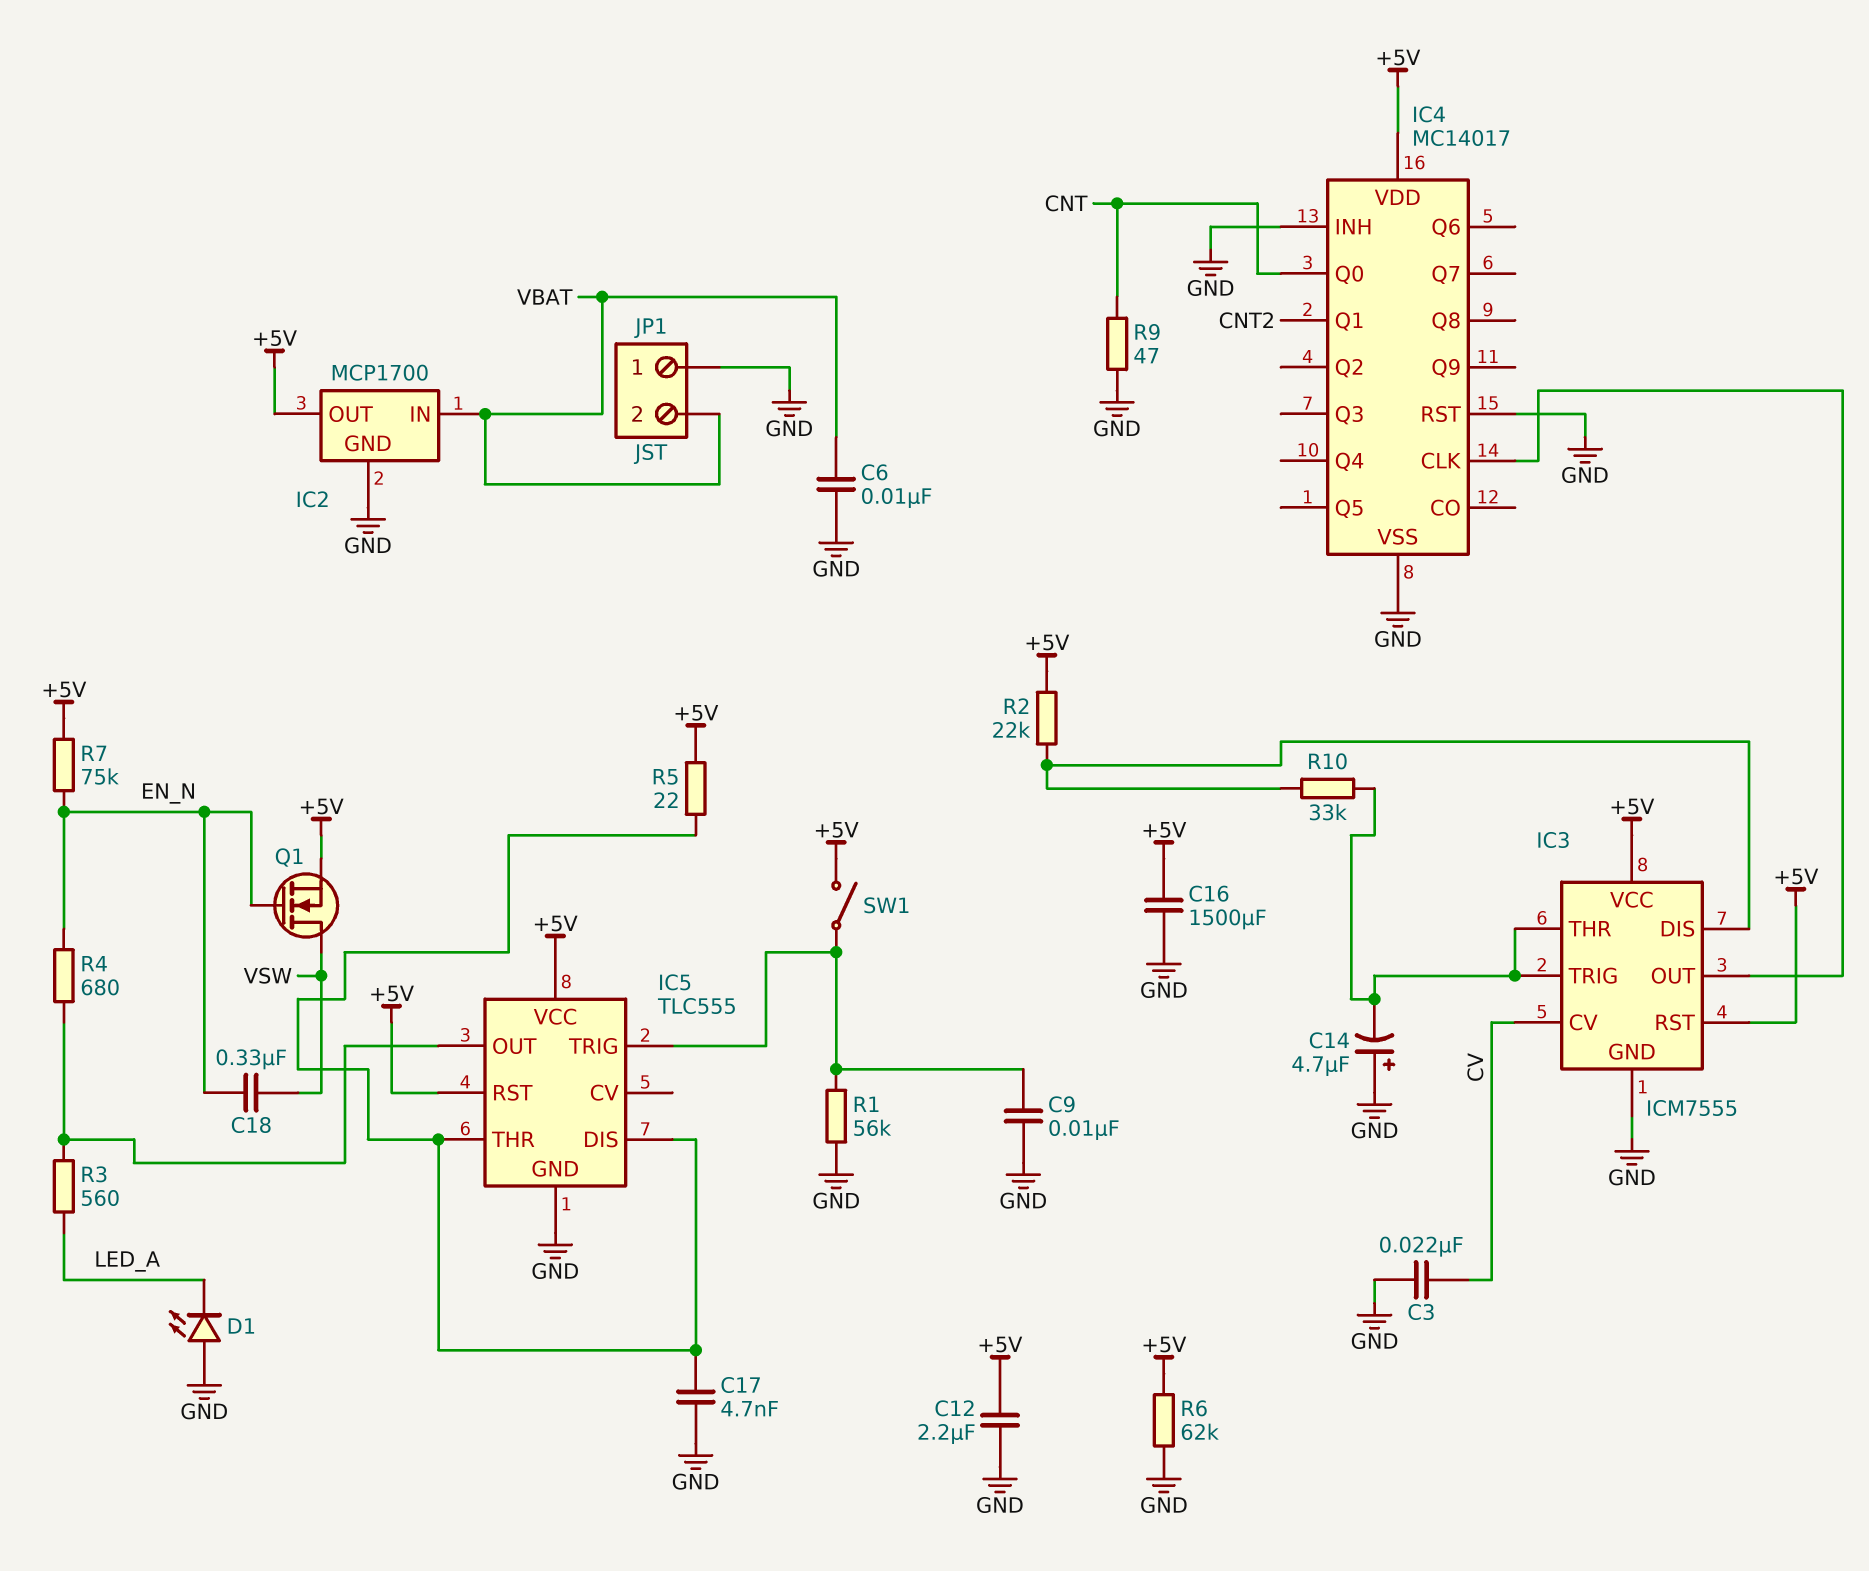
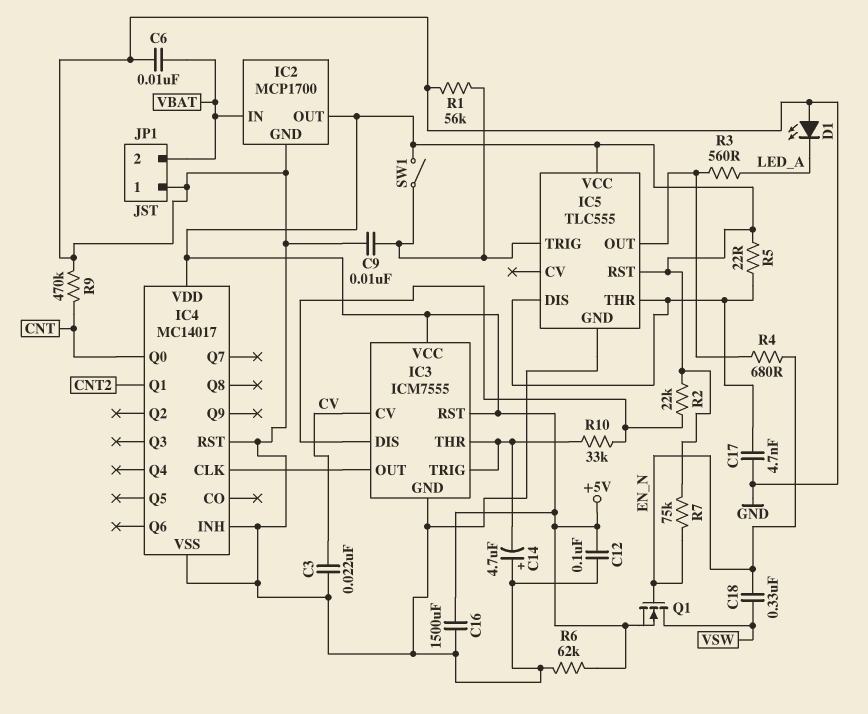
C12: 2.2uF (+5V, GND) -> 100nF (+5V, GND)
R9: 47 (CNT, GND) -> 470k (CNT, GND)

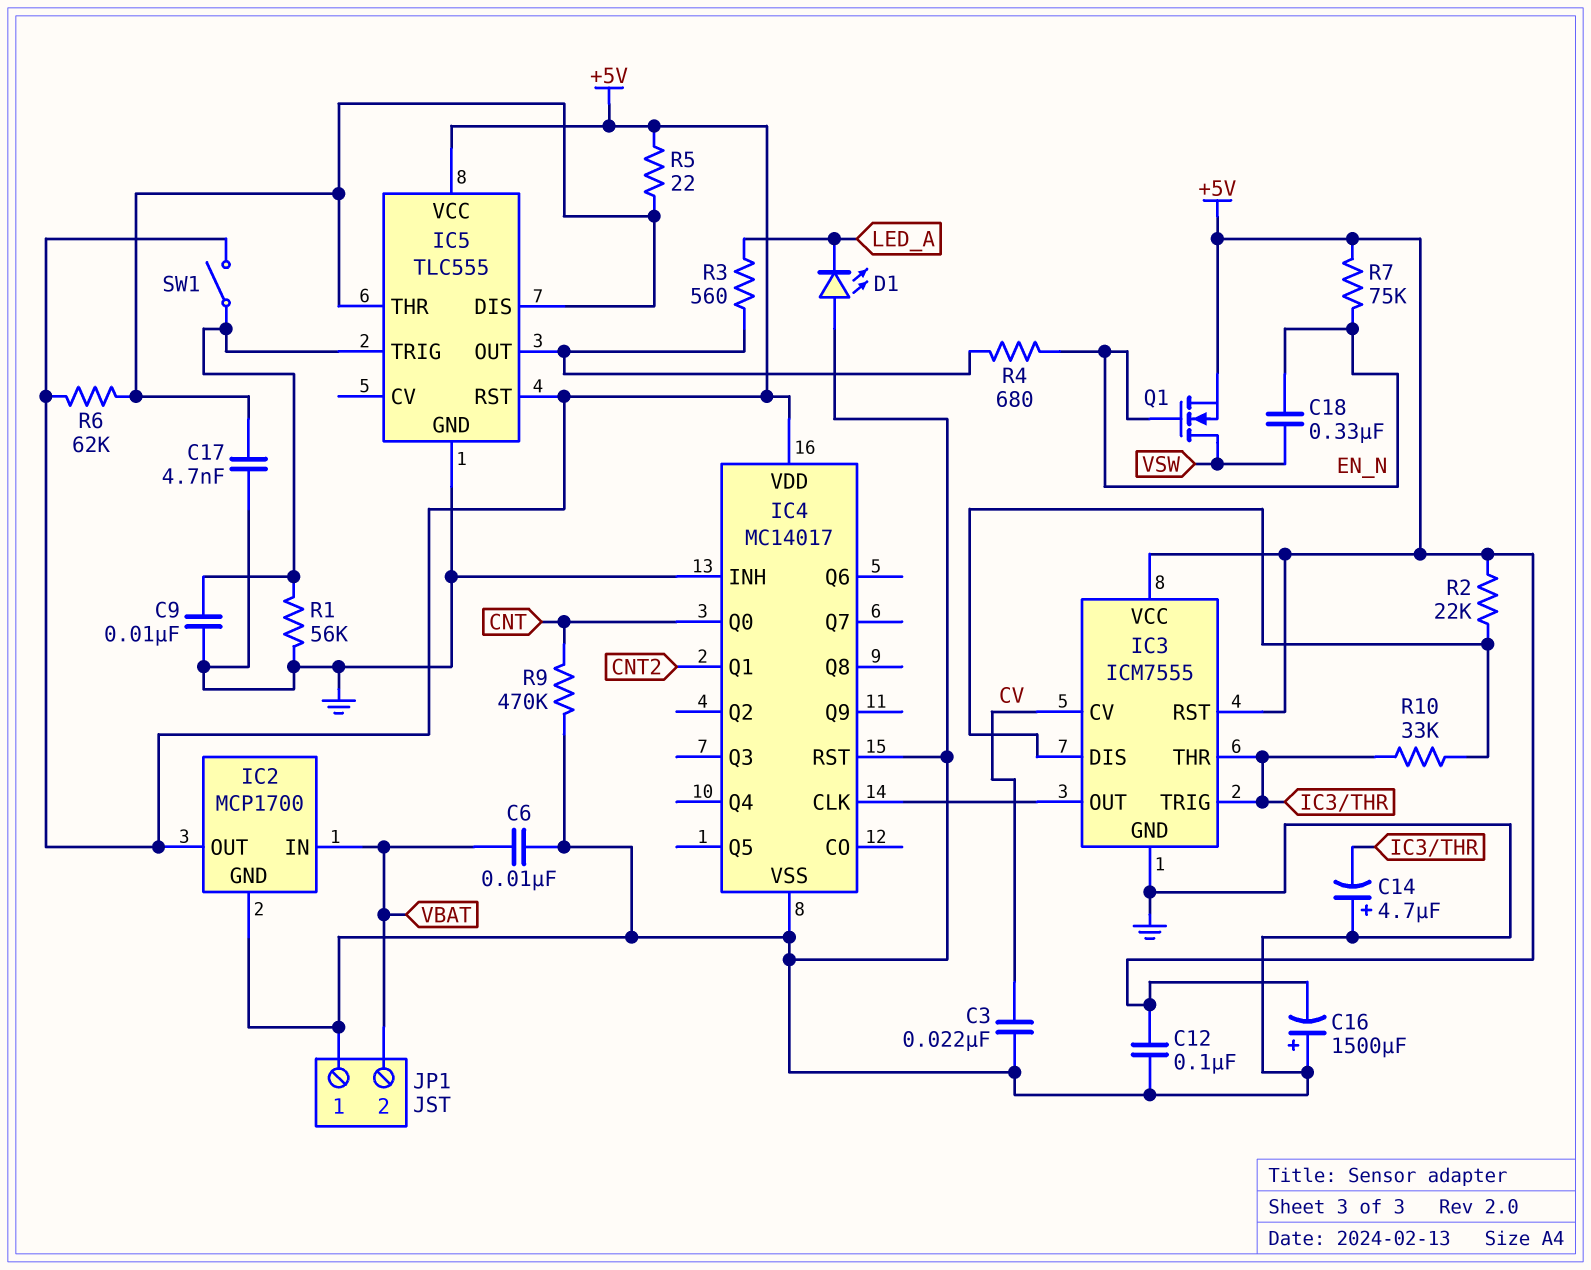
C16: 1500uF (+5V, GND) -> 1500uF (plus GND, minus +5V)
R6: 62k (+5V, GND) -> 62k (+5V, IC5/DIS)

